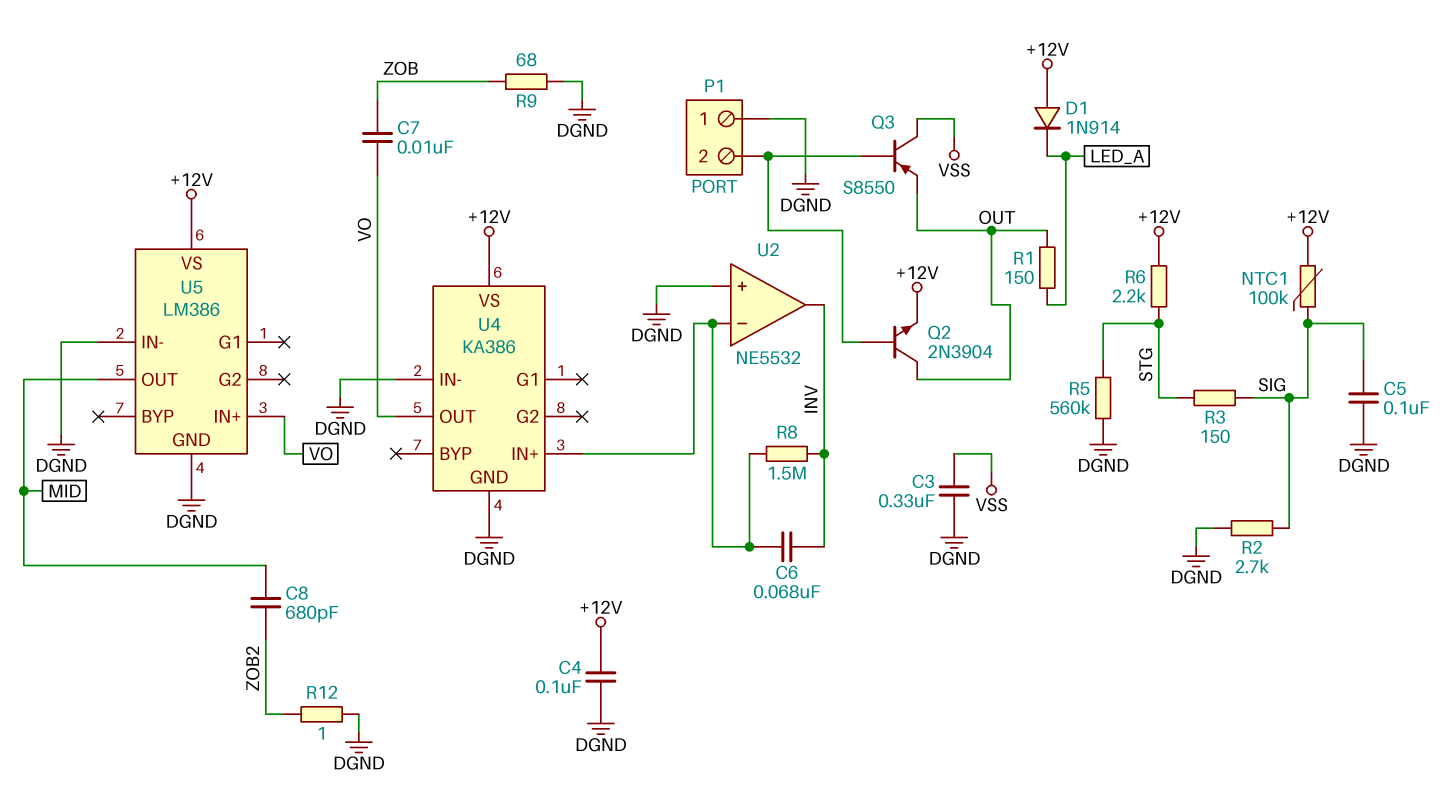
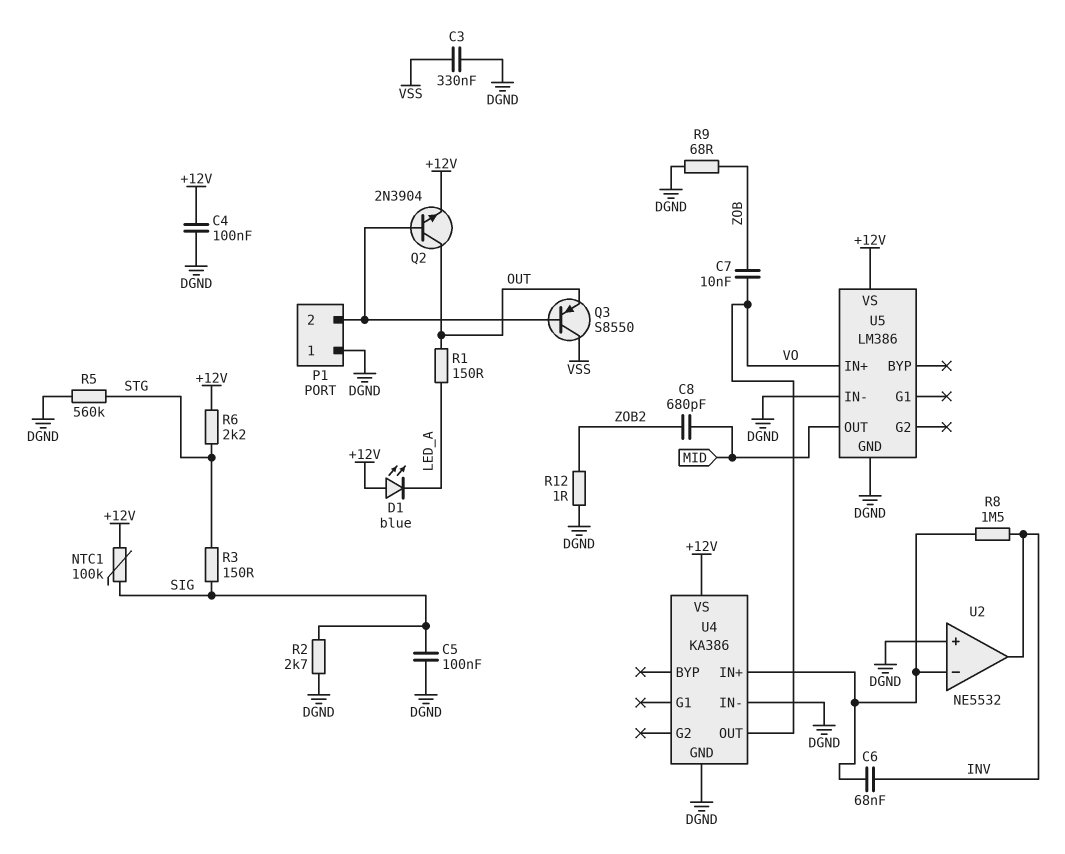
D1: diode 1N914 (A +12V, K LED_A) -> LED blue (A +12V, K LED_A)

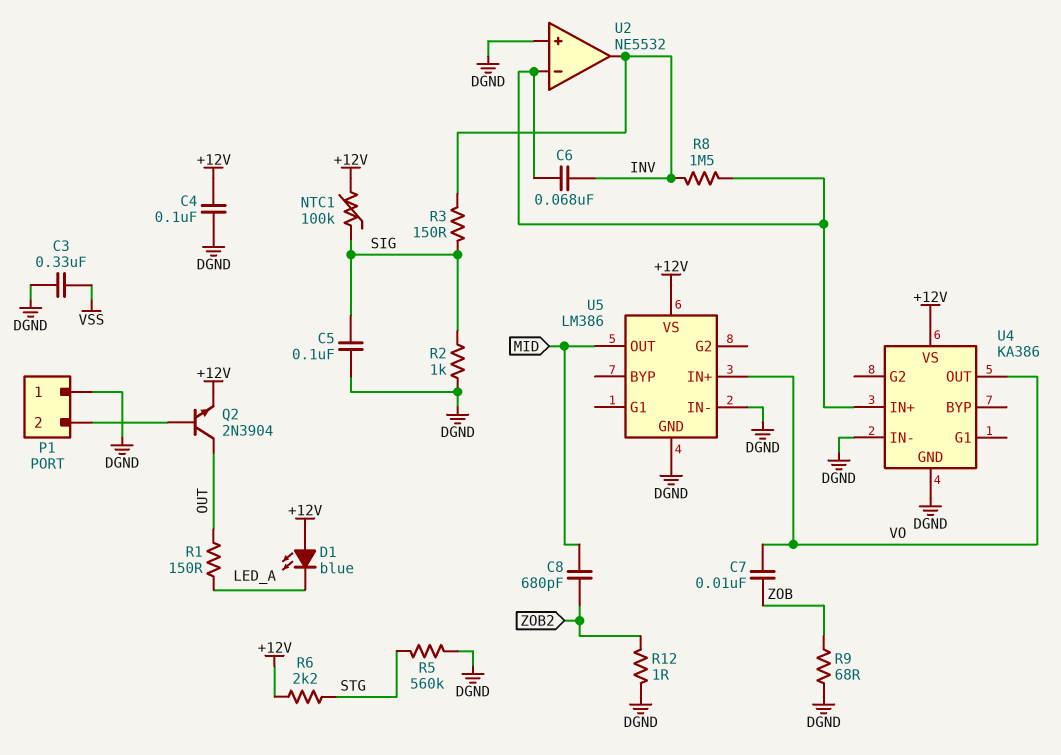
Q3: PNP S8550 (B P1/2, C VSS, E OUT) -> none
R2: 2.7k (DGND, SIG) -> 1k (DGND, SIG)
R3: 150 (SIG, STG) -> 150 (INV, SIG)

